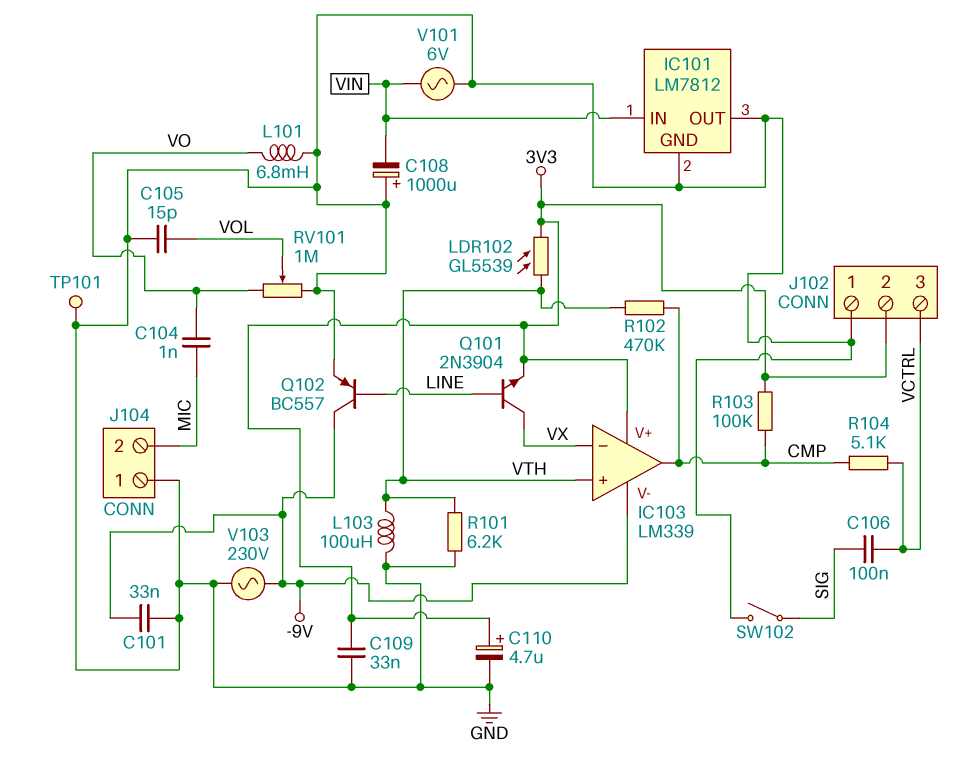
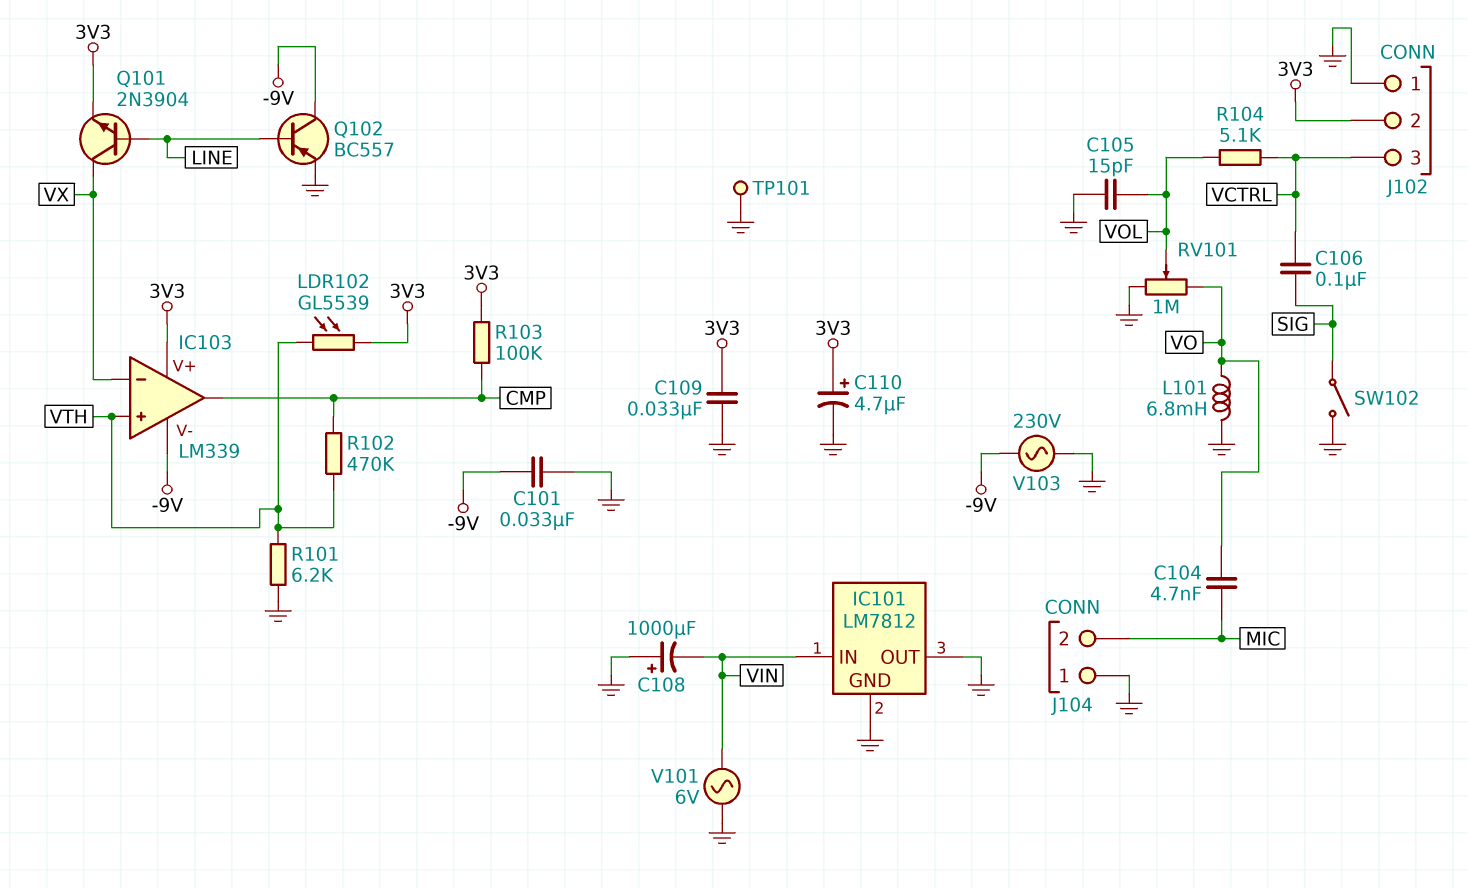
C104: 1nF (MIC, VO) -> 4.7nF (MIC, VO)
L103: 100uH (GND, VTH) -> none
R104: 5.1k (CMP, VCTRL) -> 5.1k (VCTRL, VOL)

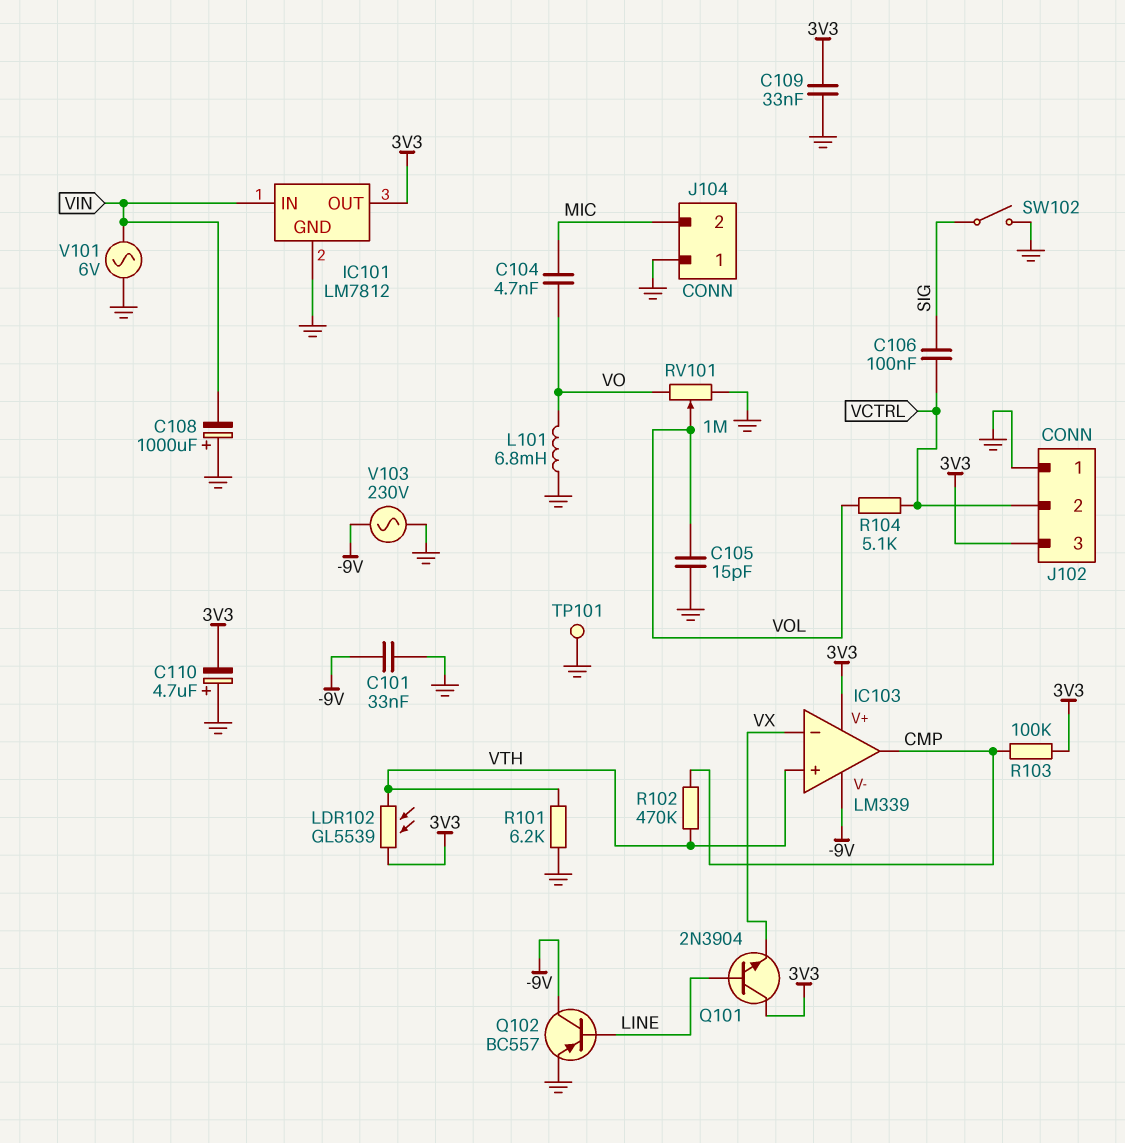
C110: 4.7uF (plus 3V3, minus GND) -> 4.7uF (plus GND, minus 3V3)
IC101 pin OUT: GND -> 3V3
J102 pin 2: 3V3 -> VCTRL
J102 pin 3: VCTRL -> 3V3
Q101: NPN 2N3904 (B LINE, C VX, E 3V3) -> NPN 2N3904 (B LINE, C 3V3, E VX)

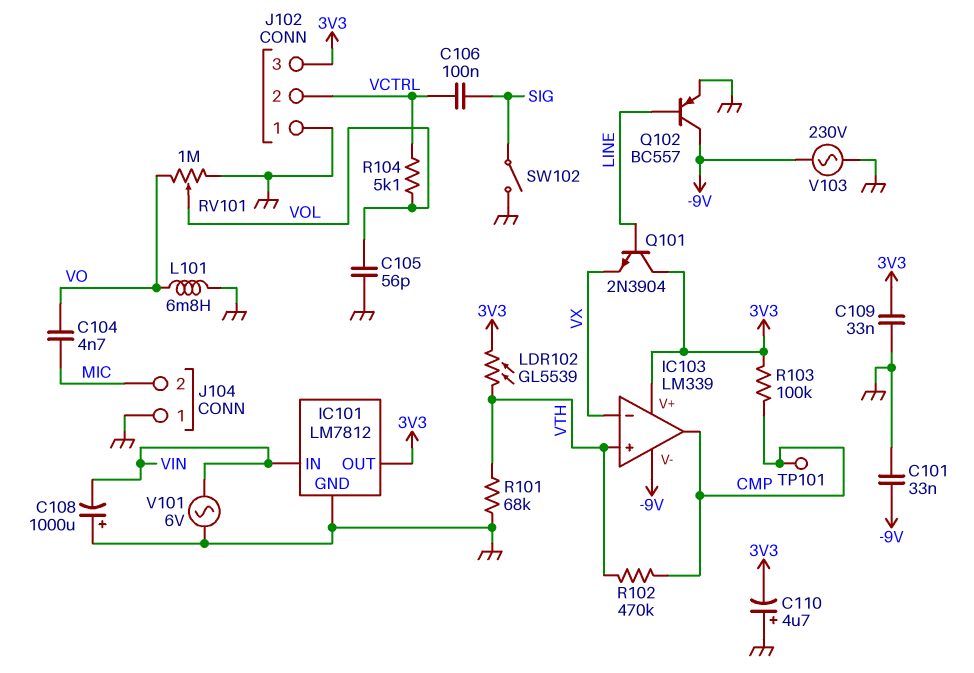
C105: 15pF (GND, VOL) -> 56pF (GND, VOL)
R101: 6.2k (GND, VTH) -> 68k (GND, VTH)
TP101: test point (GND) -> test point (CMP)

